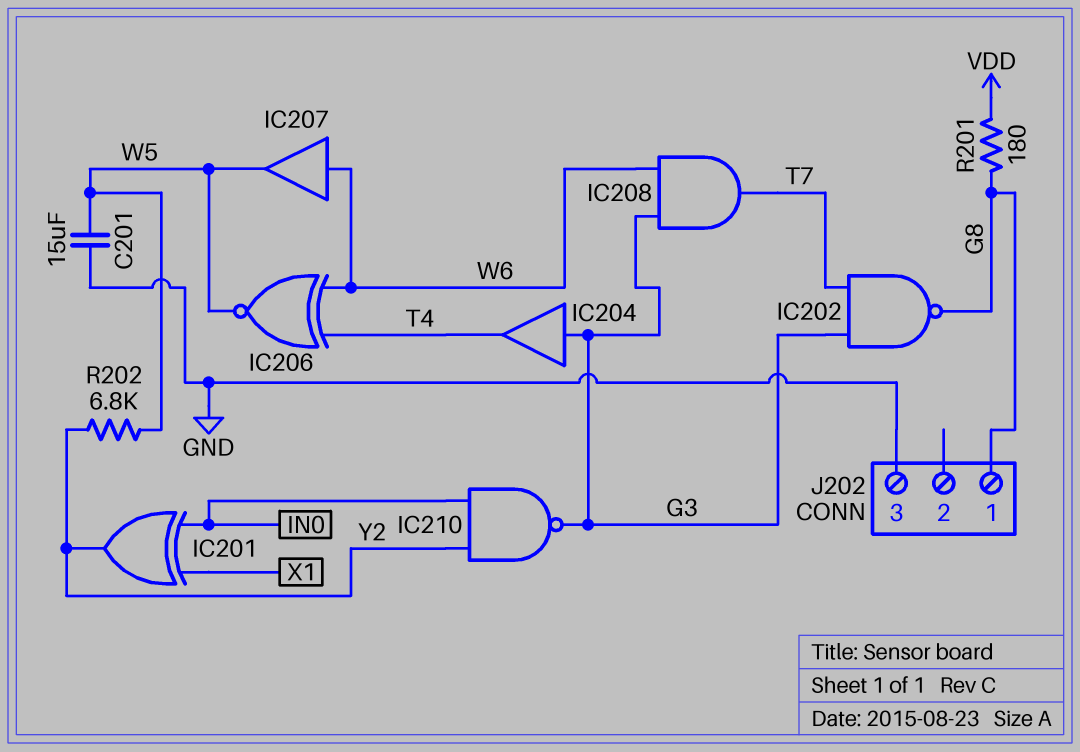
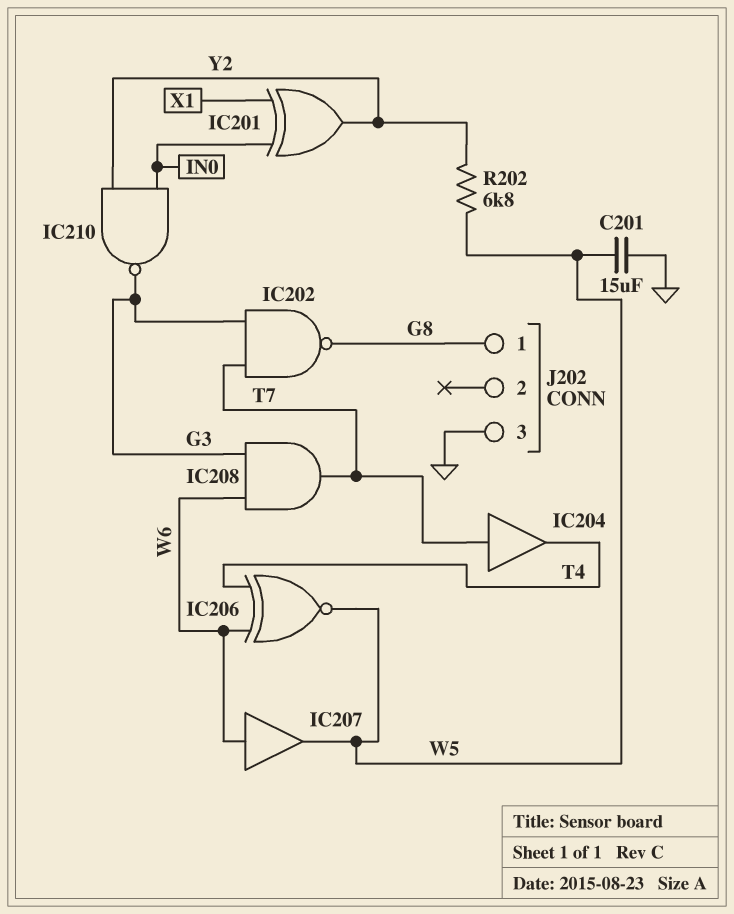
IC204: buffer (in G3, out T4) -> buffer (in T7, out T4)
R201: 180 (G8, VDD) -> none

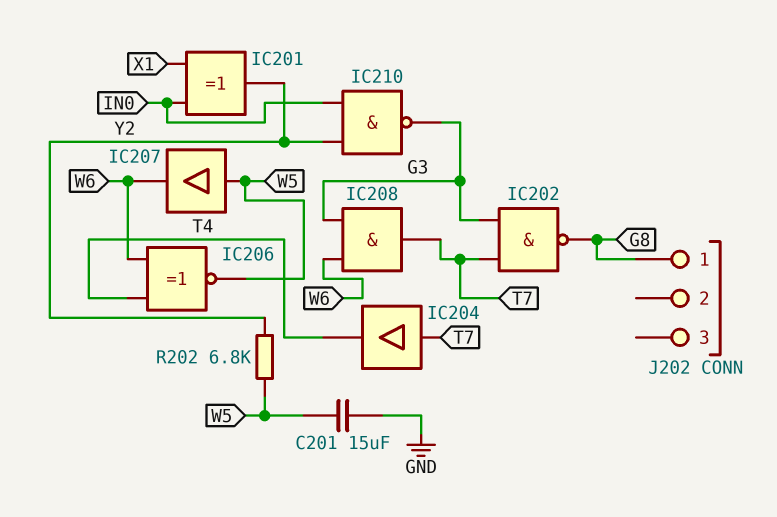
IC207: buffer (in W6, out W5) -> buffer (in W5, out W6)
J202 pin 3: GND -> none

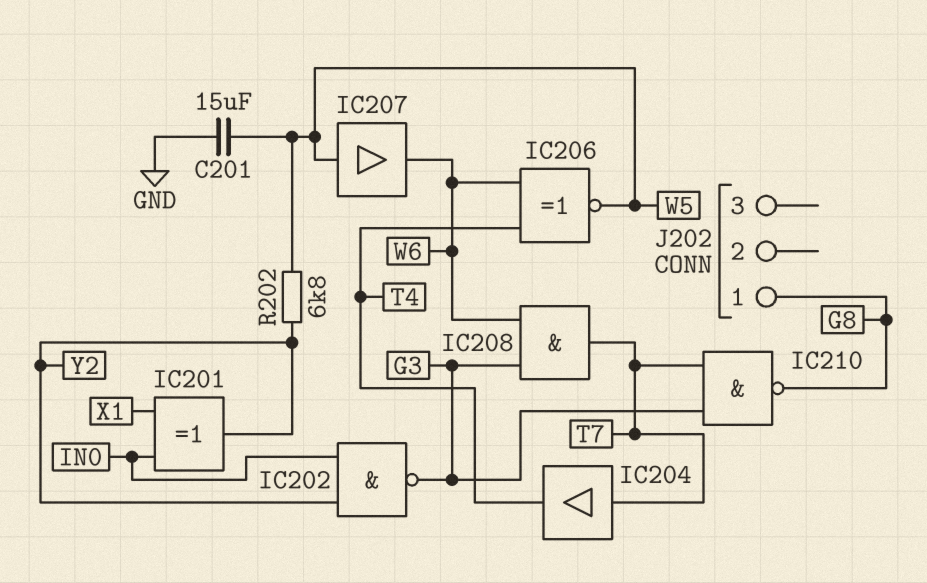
IC202: NAND (in G3, in T7, out G8) -> NAND (in IN0, in Y2, out G3)
IC210: NAND (in IN0, in Y2, out G3) -> NAND (in G3, in T7, out G8)

